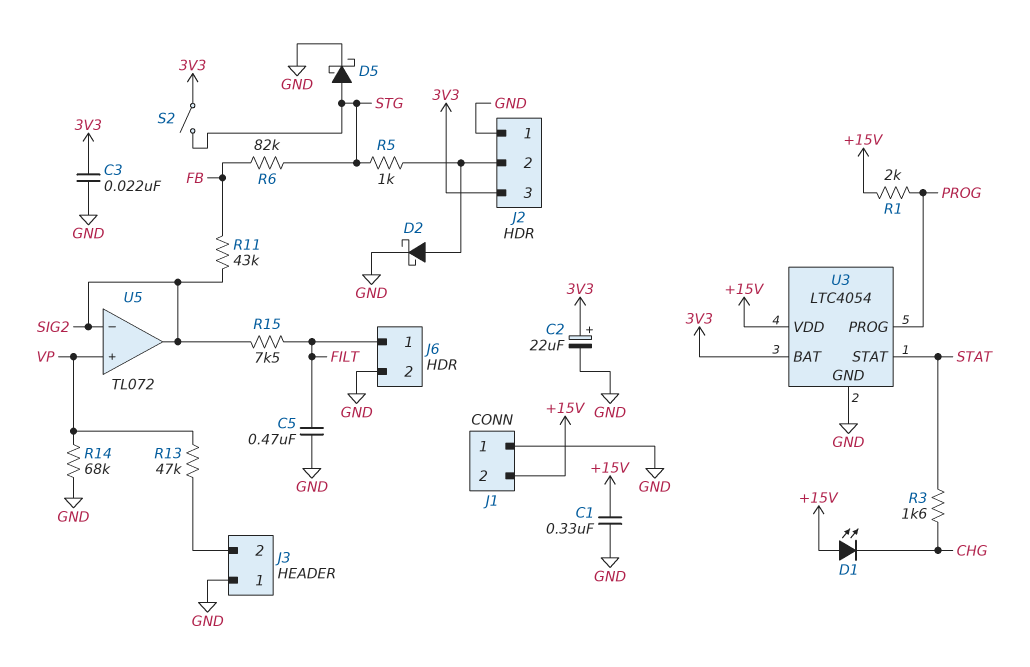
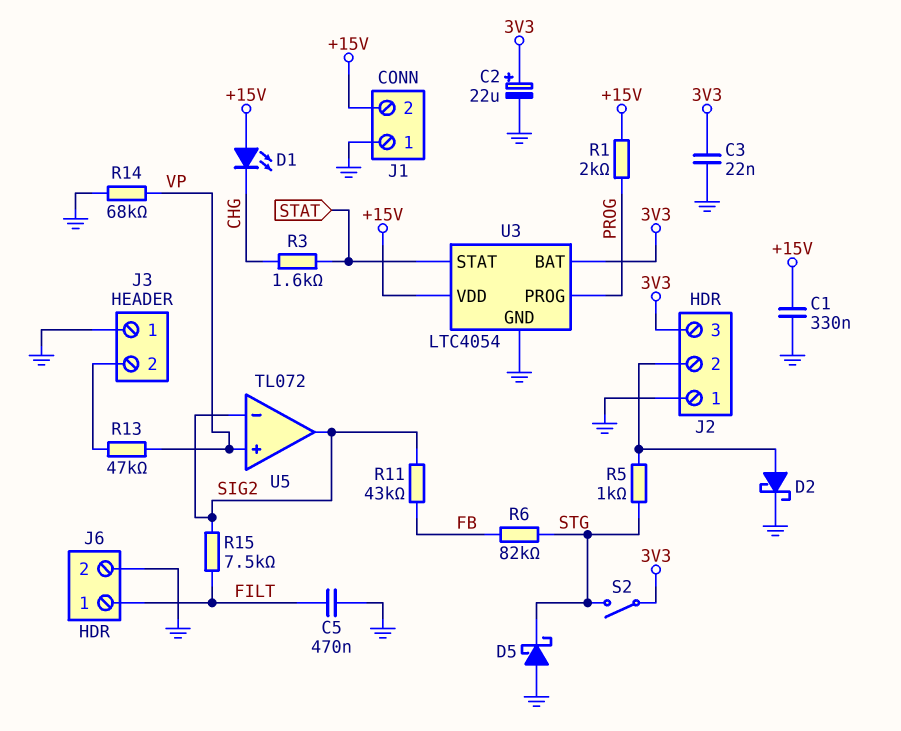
D5: schottky (A STG, K GND) -> schottky (A GND, K STG)

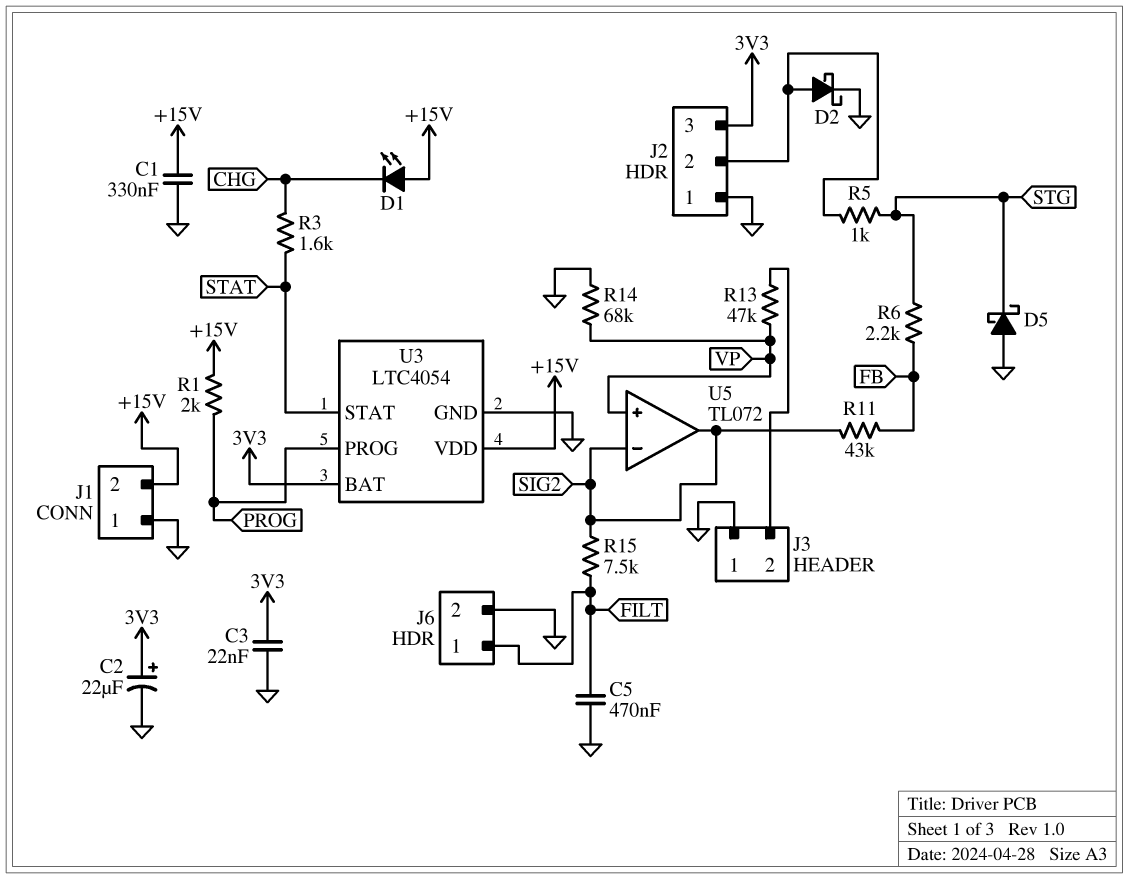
R6: 82k (FB, STG) -> 2.2k (FB, STG)
S2: switch (3V3, STG) -> none

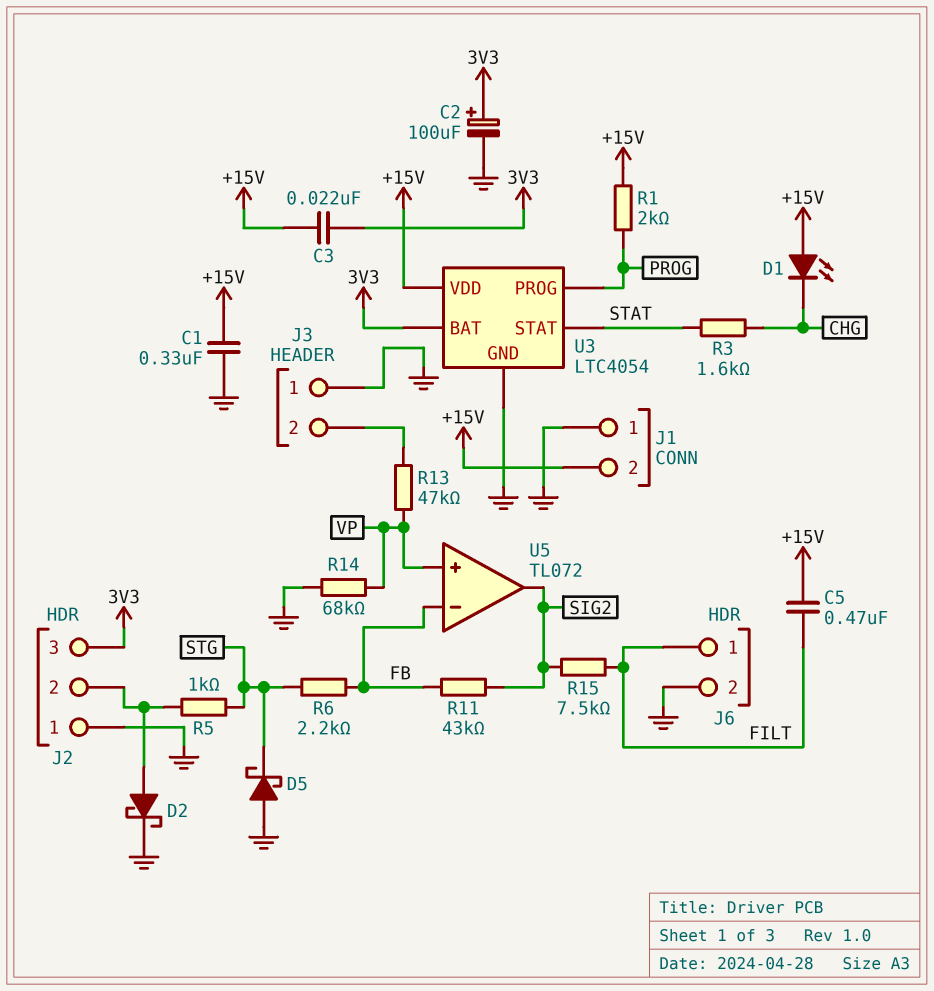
C2: 22uF (plus 3V3, minus GND) -> 100uF (plus 3V3, minus GND)
C3: 22nF (3V3, GND) -> 22nF (+15V, 3V3)
C5: 470nF (FILT, GND) -> 470nF (+15V, FILT)
U5 pin in-: SIG2 -> FB

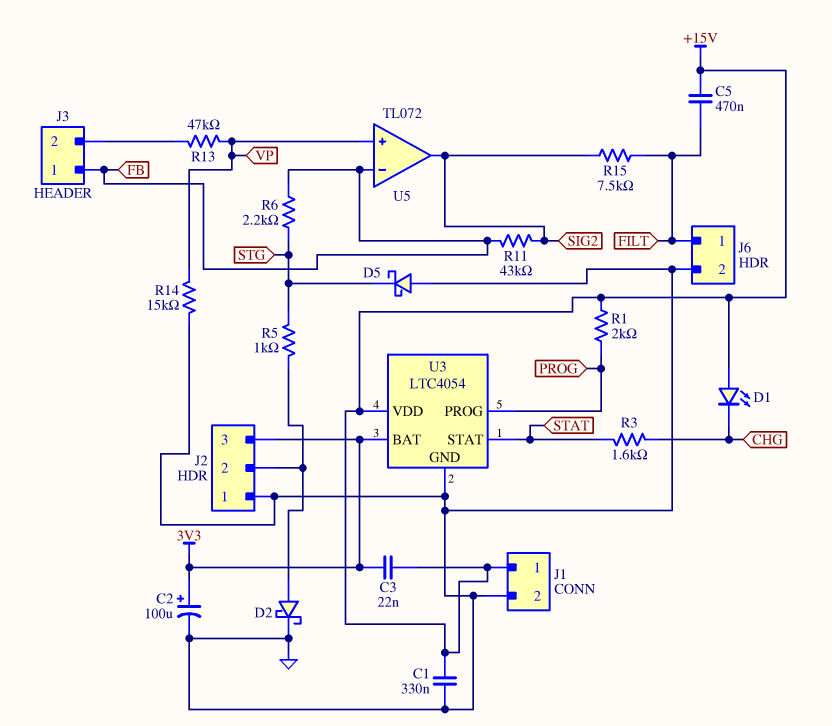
J1 pin 1: GND -> +15V
J1 pin 2: +15V -> GND
J3 pin 1: GND -> FB
R14: 68k (GND, VP) -> 15k (GND, VP)

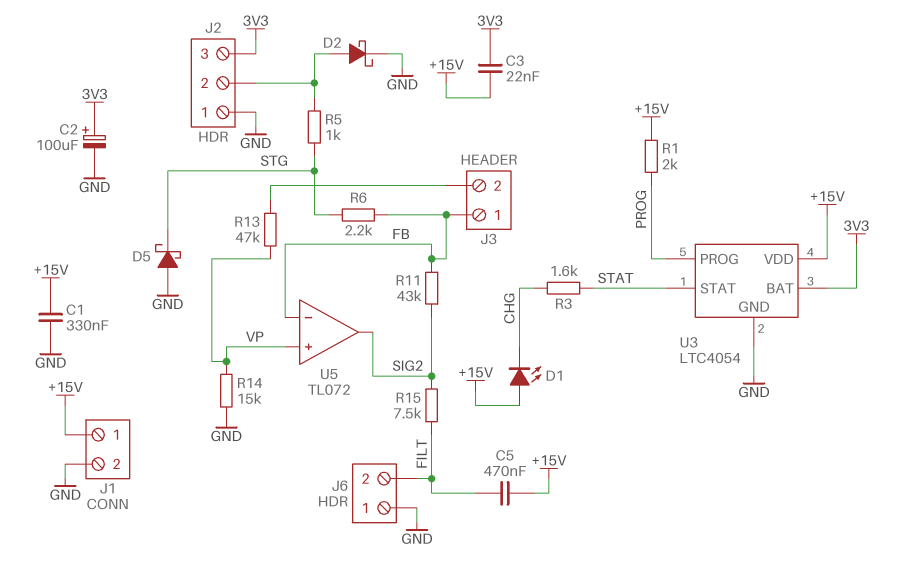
J6 pin 1: FILT -> GND
J6 pin 2: GND -> FILT

